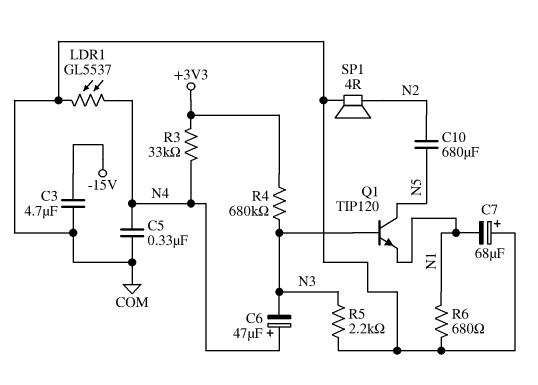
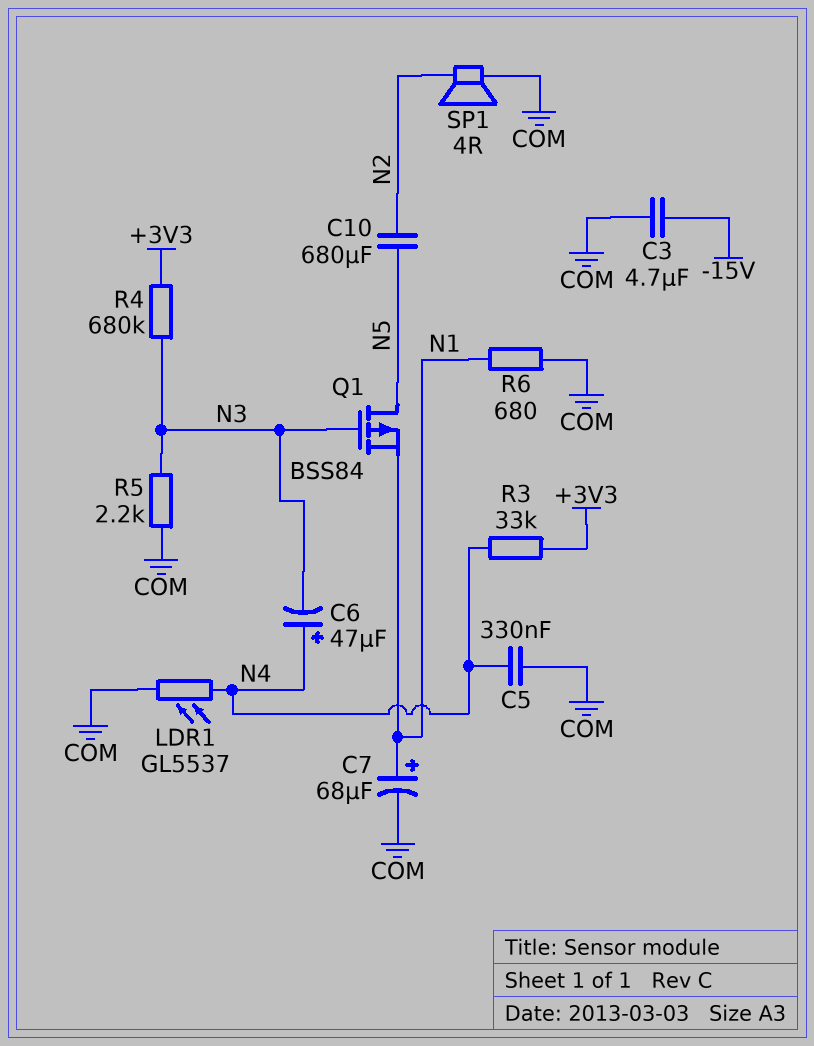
C7: 68uF (plus COM, minus N1) -> 68uF (plus N1, minus COM)
Q1: NPN TIP120 (B N3, C N5, E N1) -> PMOS BSS84 (G N3, D N5, S N1)

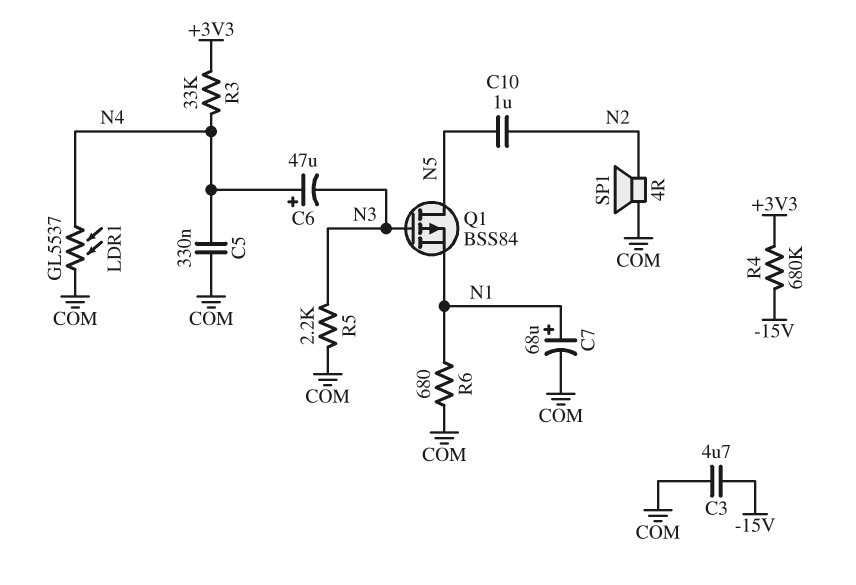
C10: 680uF (N2, N5) -> 1uF (N2, N5)
R4: 680k (+3V3, N3) -> 680k (+3V3, -15V)

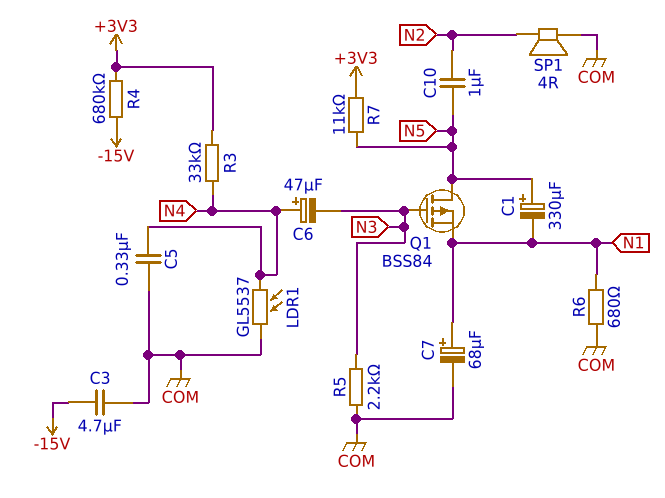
C1: none -> 330uF (plus N5, minus N1)
R7: none -> 11k (+3V3, N5)

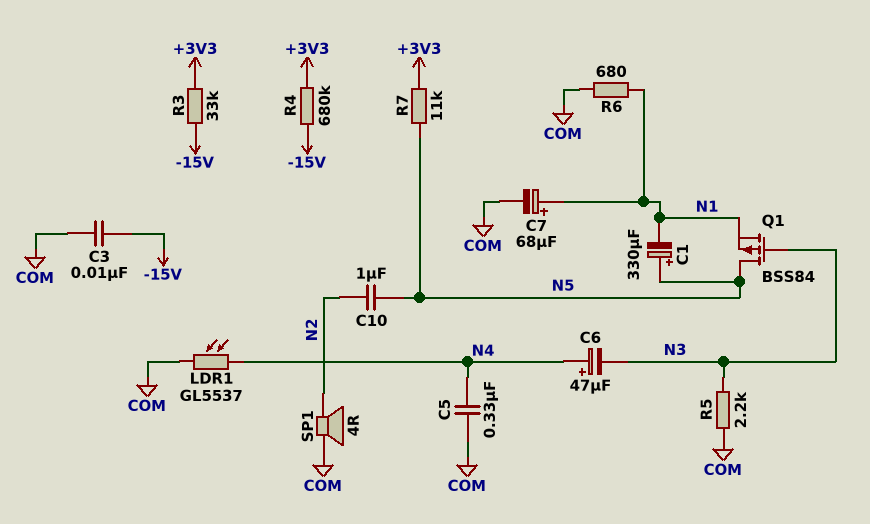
C3: 4.7uF (-15V, COM) -> 10nF (-15V, COM)
R3: 33k (+3V3, N4) -> 33k (+3V3, -15V)

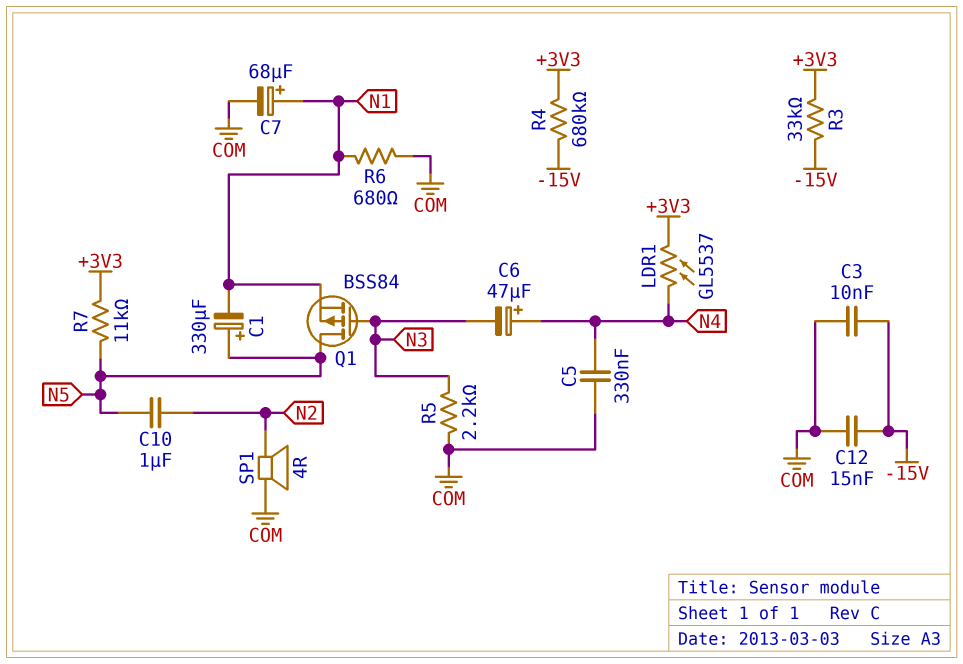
C12: none -> 15nF (-15V, COM)
LDR1: GL5537 (COM, N4) -> GL5537 (+3V3, N4)

